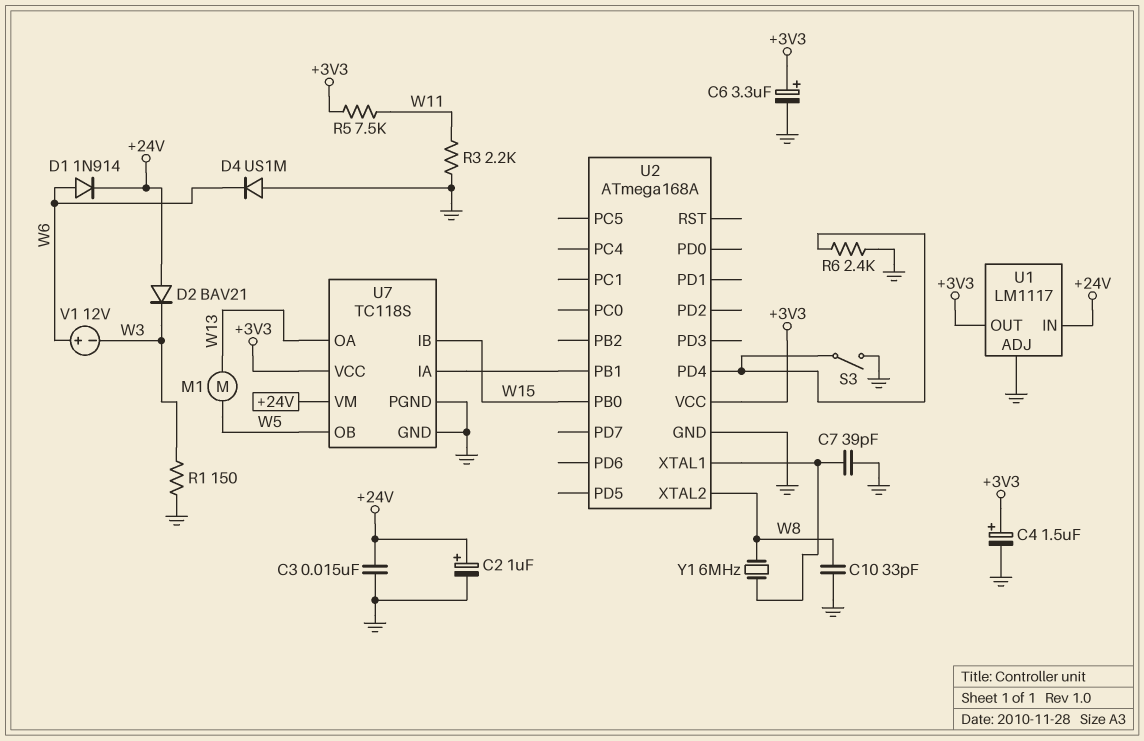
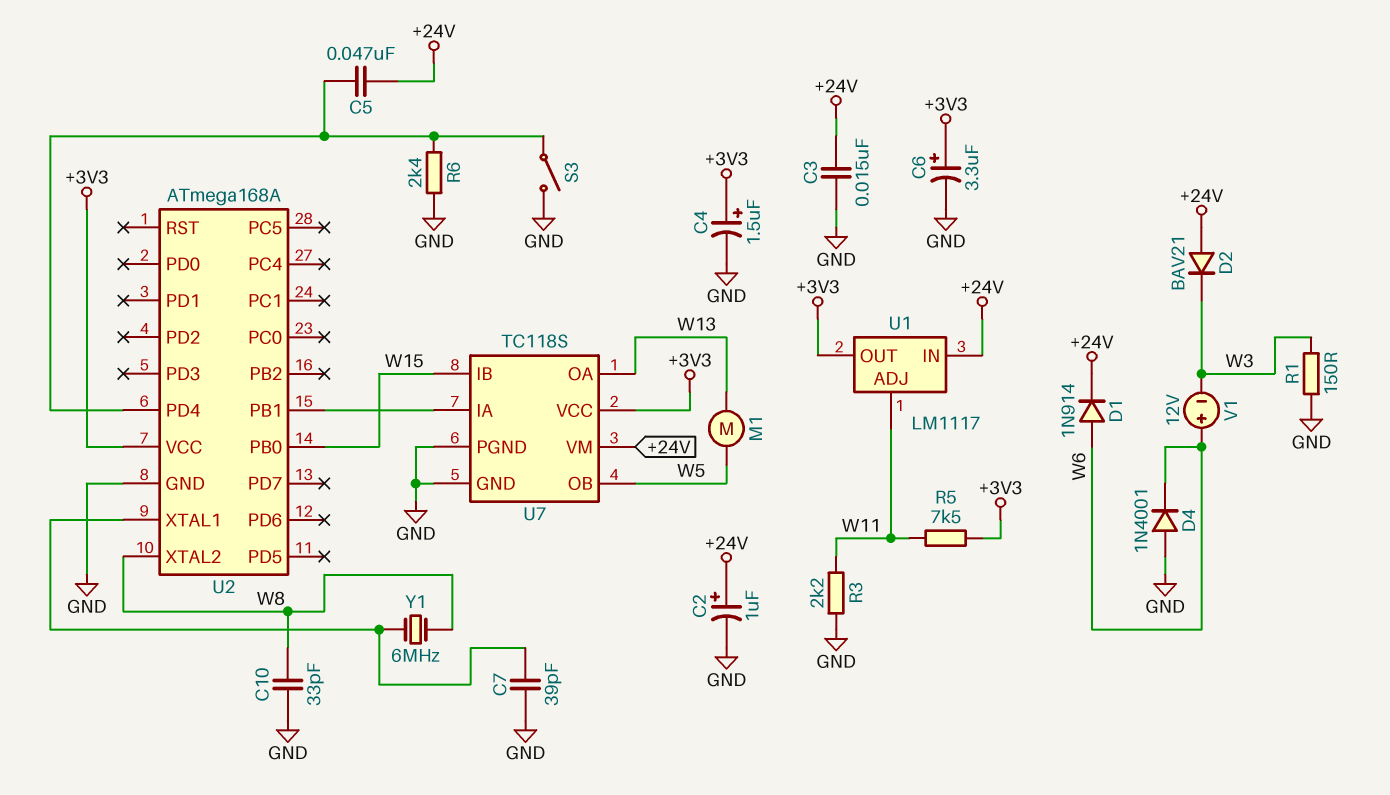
C5: none -> 47nF (+24V, U2/PD4)
D4: diode US1M (A GND, K W6) -> diode 1N4001 (A GND, K W6)
U1 pin ADJ: GND -> W11

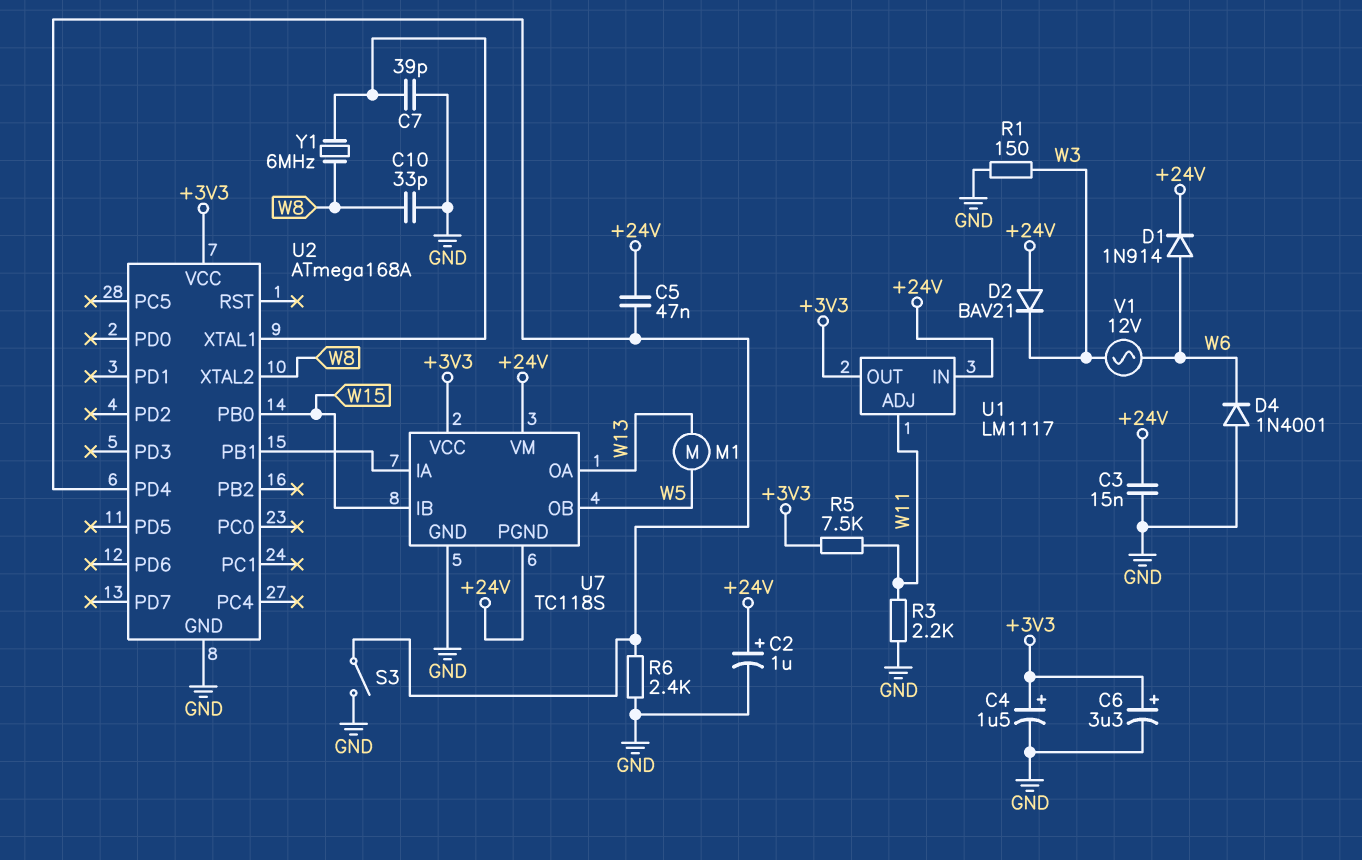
U7 pin PGND: GND -> +24V
V1: 12V (plus W6, minus W3) -> AC 12V (W3, W6)

